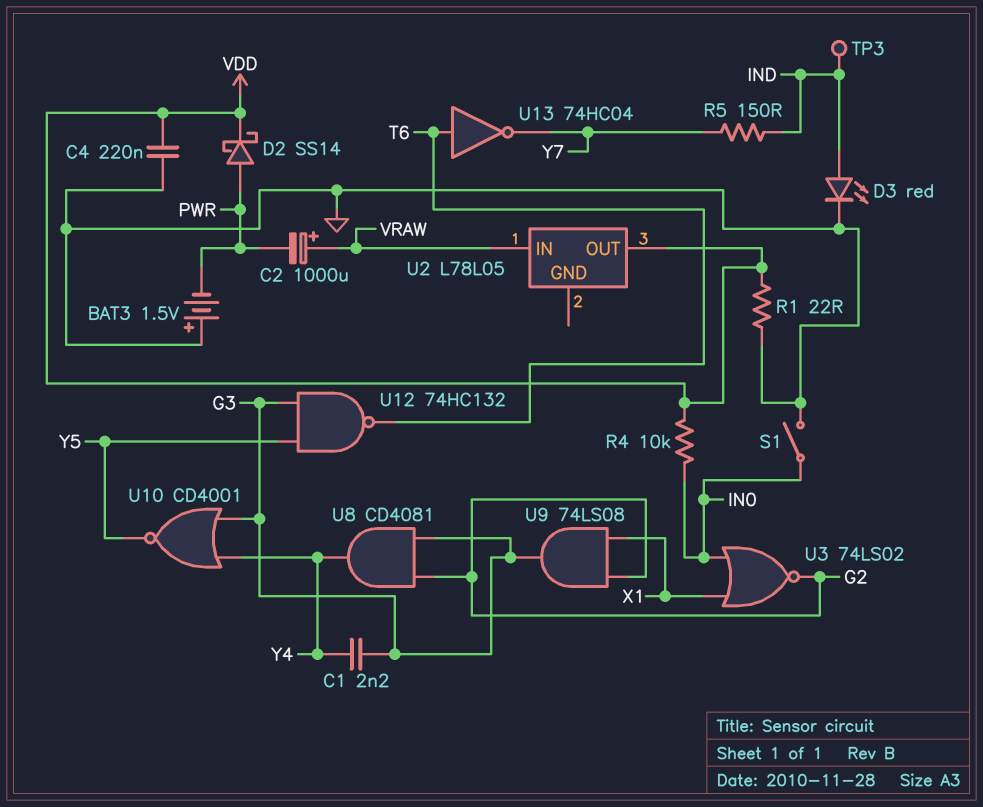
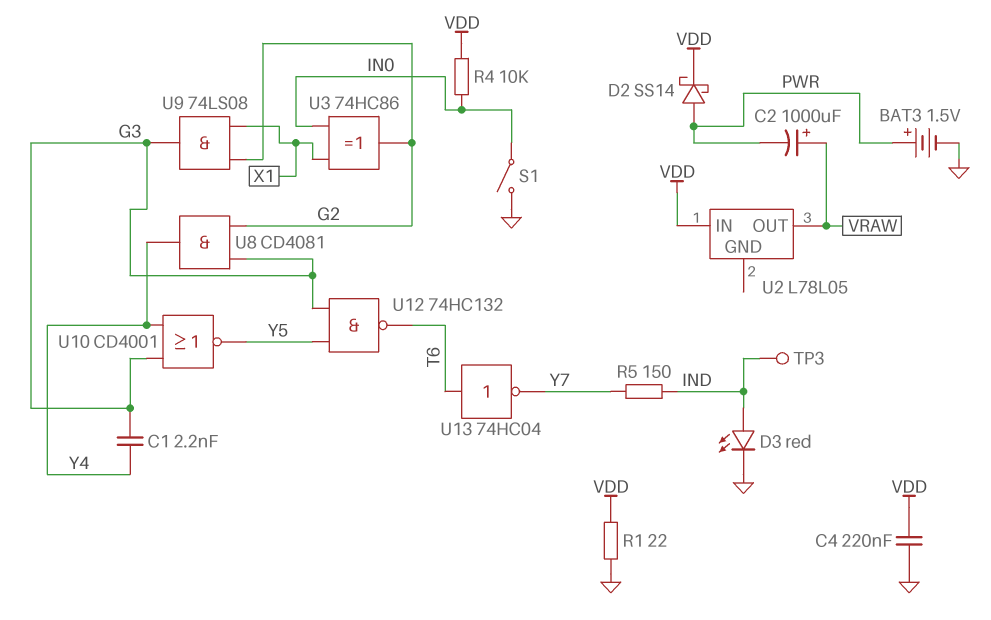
BAT3: 1.5V (plus GND, minus PWR) -> 1.5V (plus PWR, minus GND)
U2 pin IN: VRAW -> VDD
U2 pin OUT: VDD -> VRAW
U3: NOR 74LS02 (in IN0, in X1, out G2) -> XOR 74HC86 (in IN0, in X1, out G2)

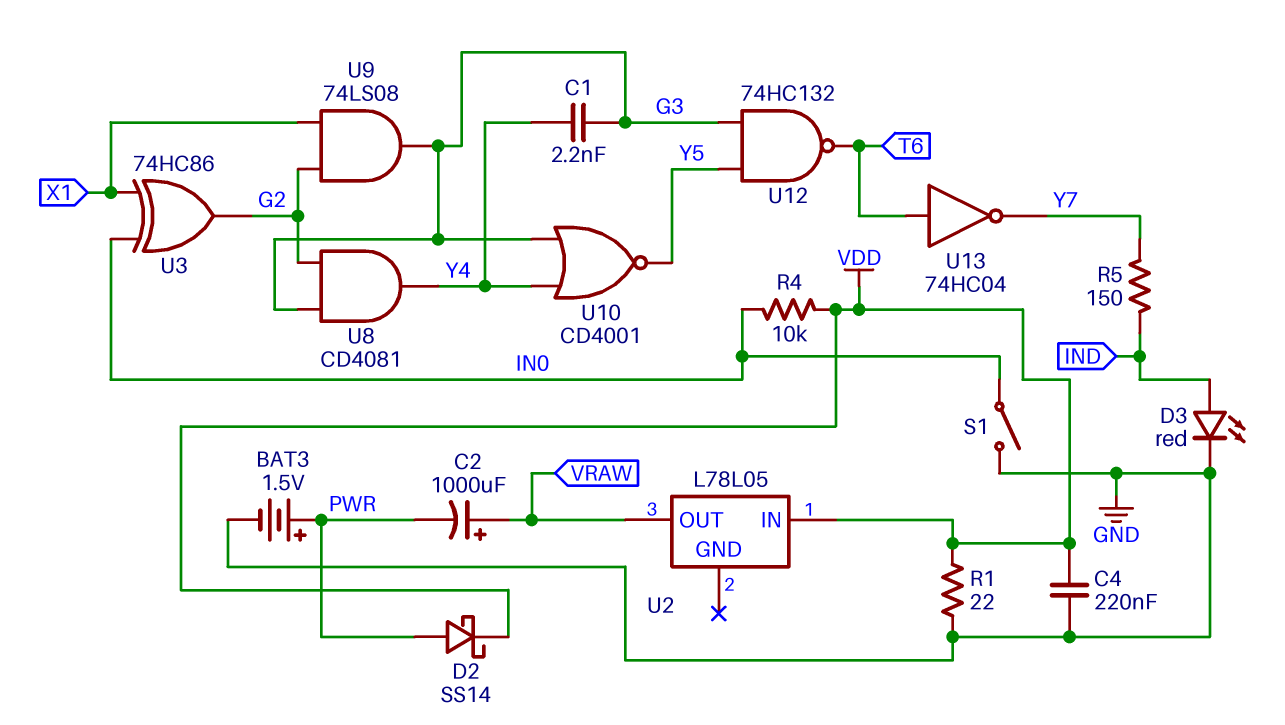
TP3: test point (IND) -> none

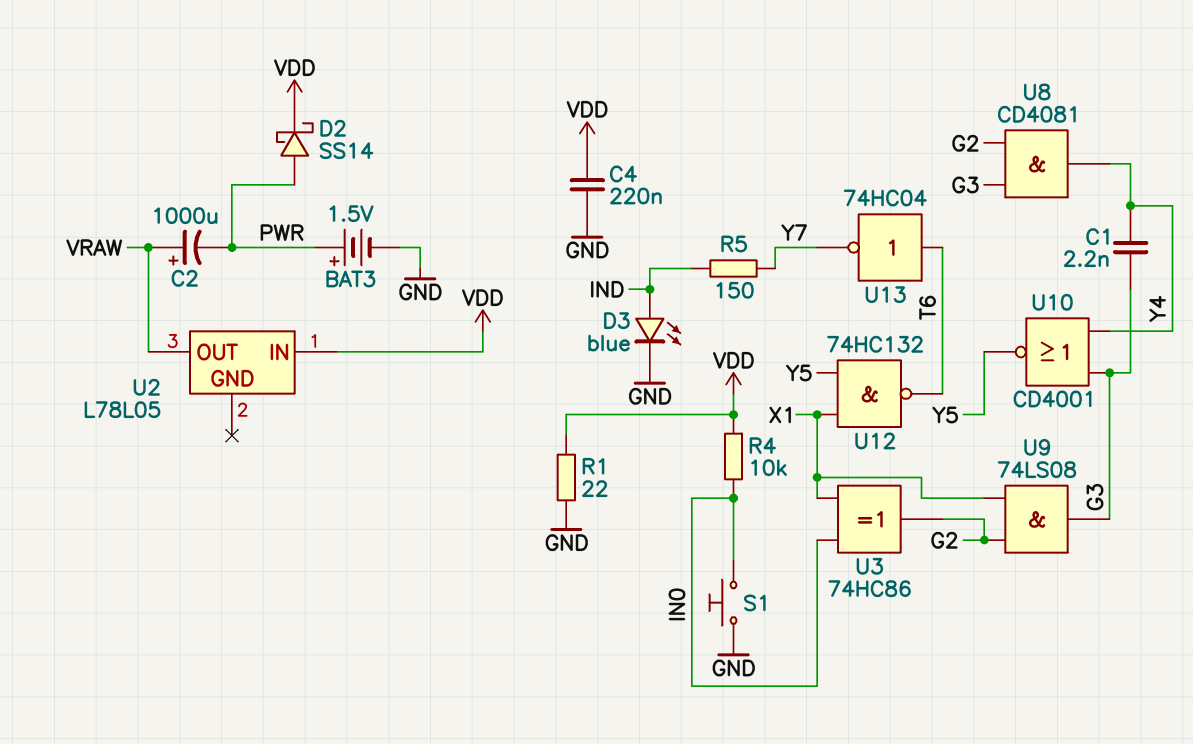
D3: LED red (A IND, K GND) -> LED blue (A IND, K GND)
S1: switch (GND, IN0) -> button (GND, IN0)
U12: NAND 74HC132 (in G3, in Y5, out T6) -> NAND 74HC132 (in X1, in Y5, out T6)

